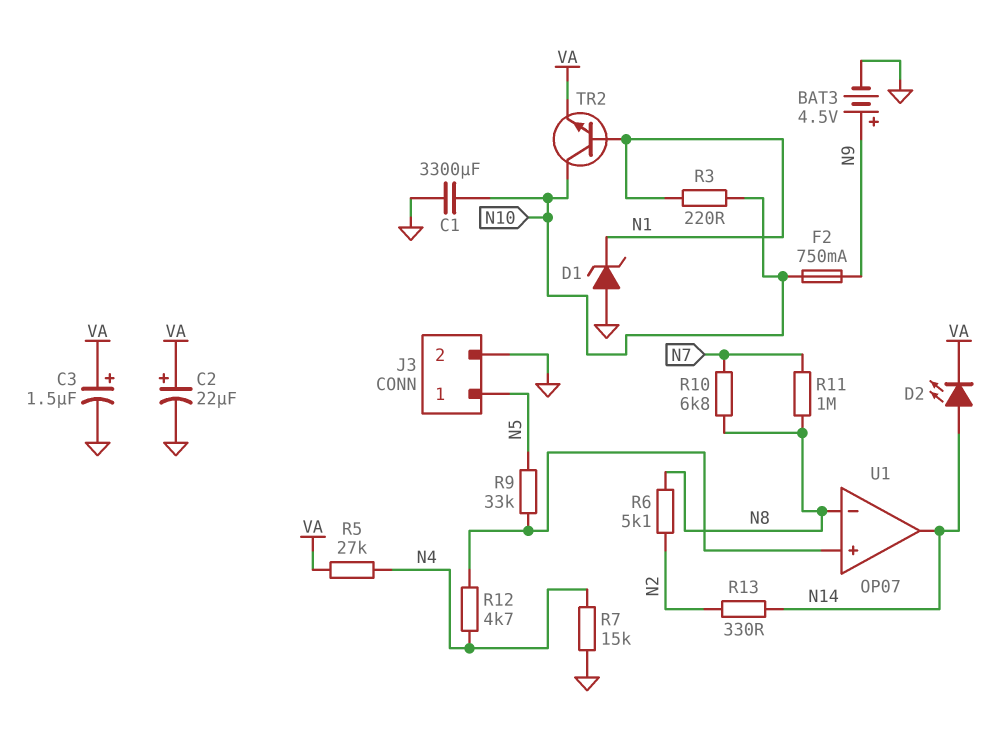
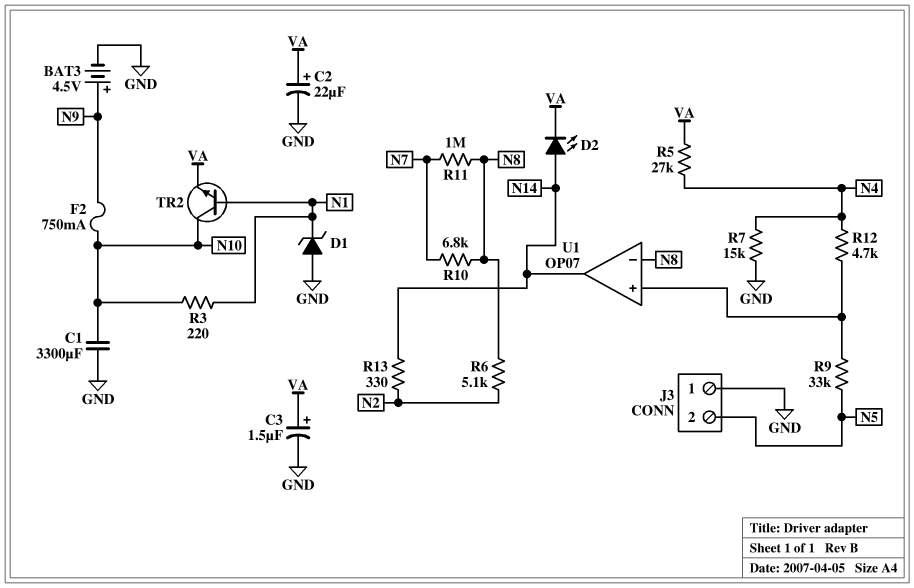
J3 pin 1: N5 -> GND
J3 pin 2: GND -> N5

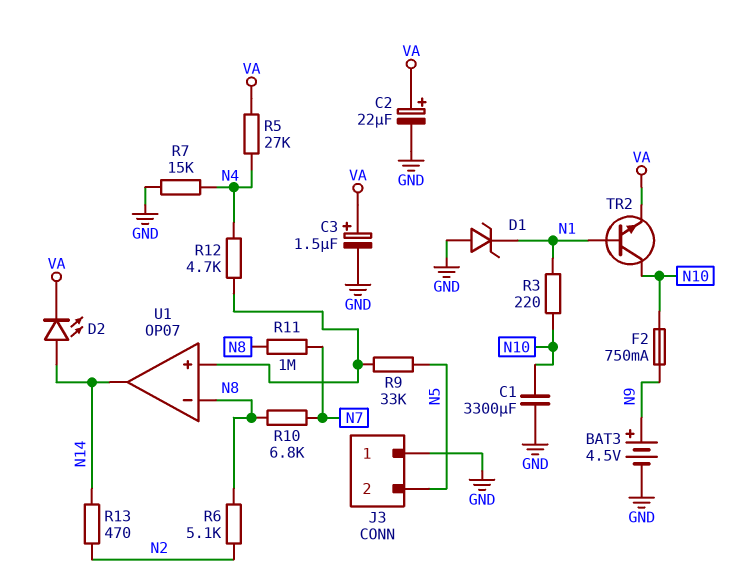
R13: 330 (N2, N14) -> 470 (N2, N14)

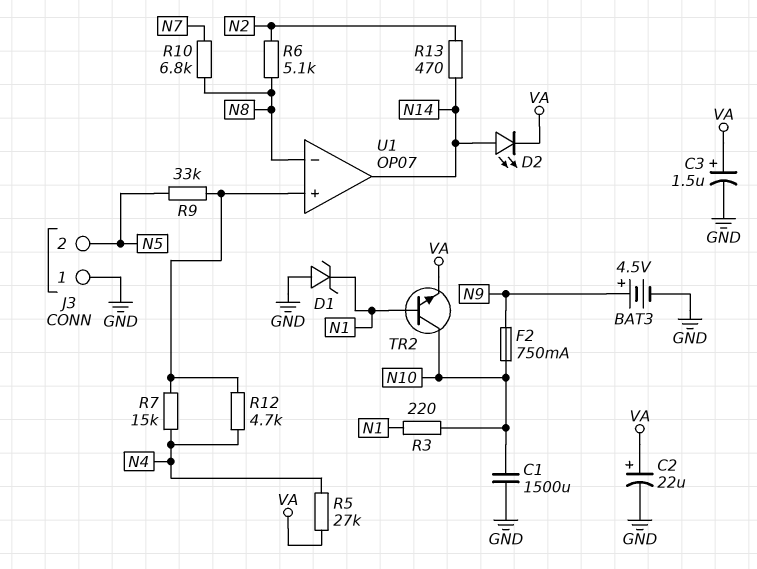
C1: 3300uF (GND, N10) -> 1500uF (GND, N10)
R7: 15k (GND, N4) -> 15k (N4, U1/in+)
R11: 1M (N7, N8) -> none

